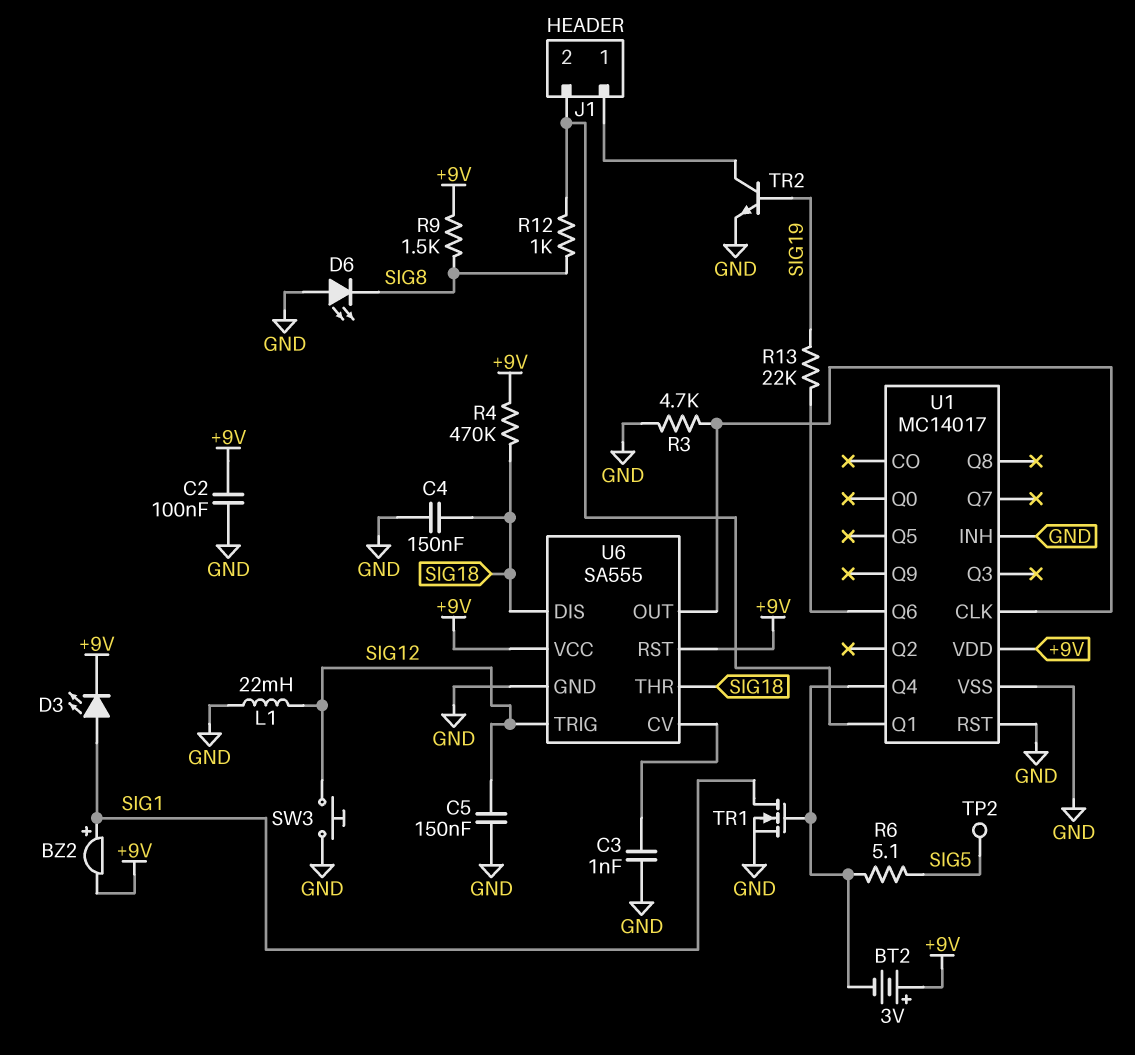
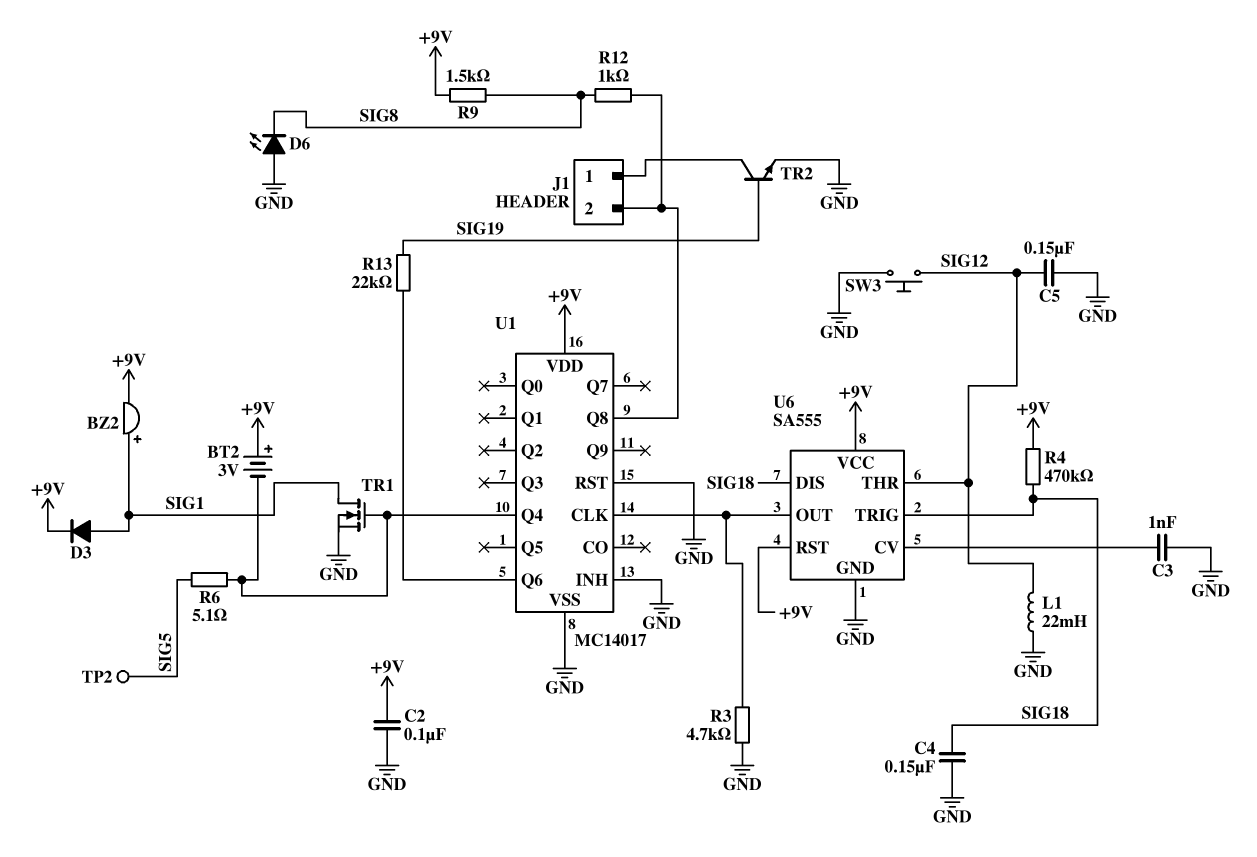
D3: LED (A SIG1, K +9V) -> diode (A SIG1, K +9V)
U1 pin Q1: J1/2 -> none
U1 pin Q8: none -> J1/2
U6 pin THR: SIG18 -> SIG12
U6 pin TRIG: SIG12 -> SIG18

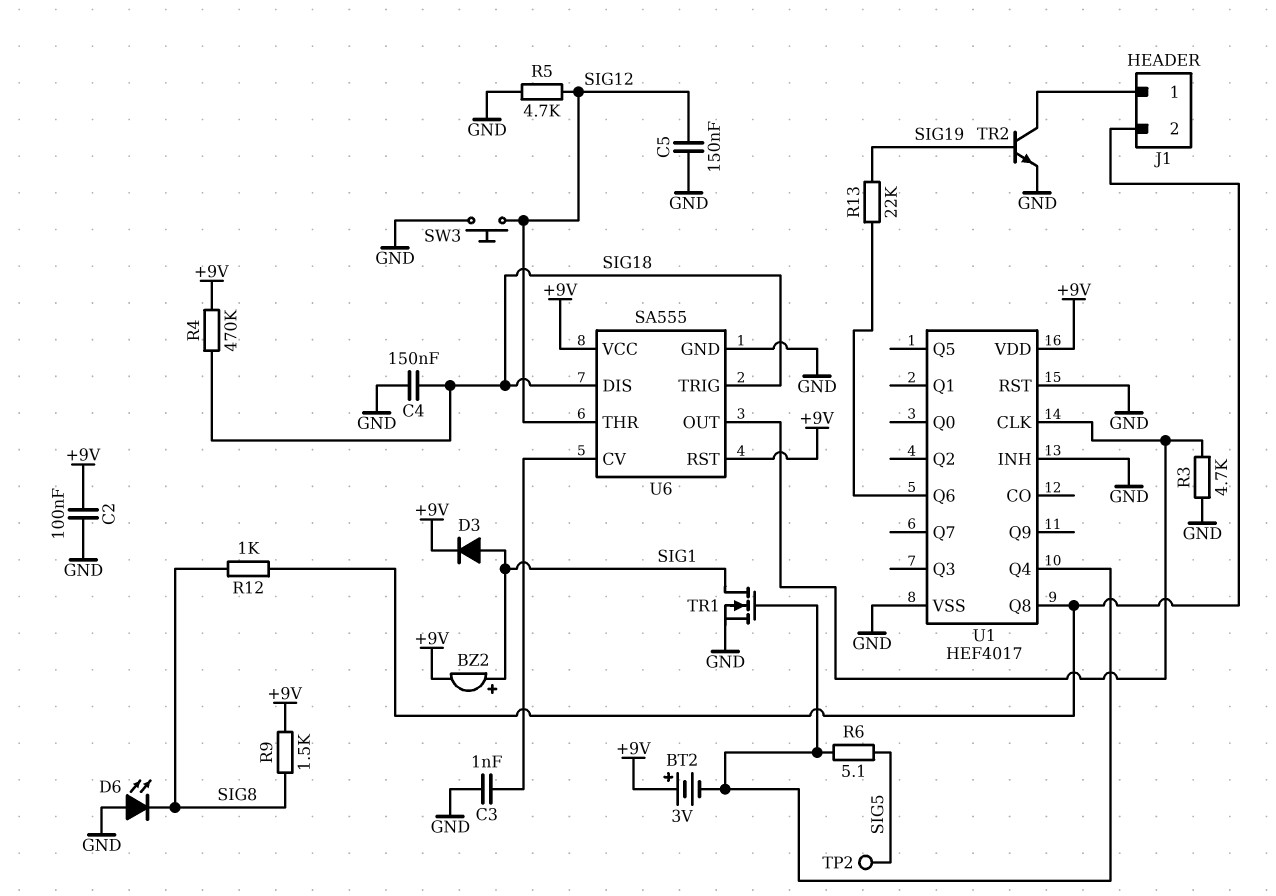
L1: 22mH (GND, SIG12) -> none
R5: none -> 4.7k (GND, SIG12)
U1: MC14017 -> HEF4017

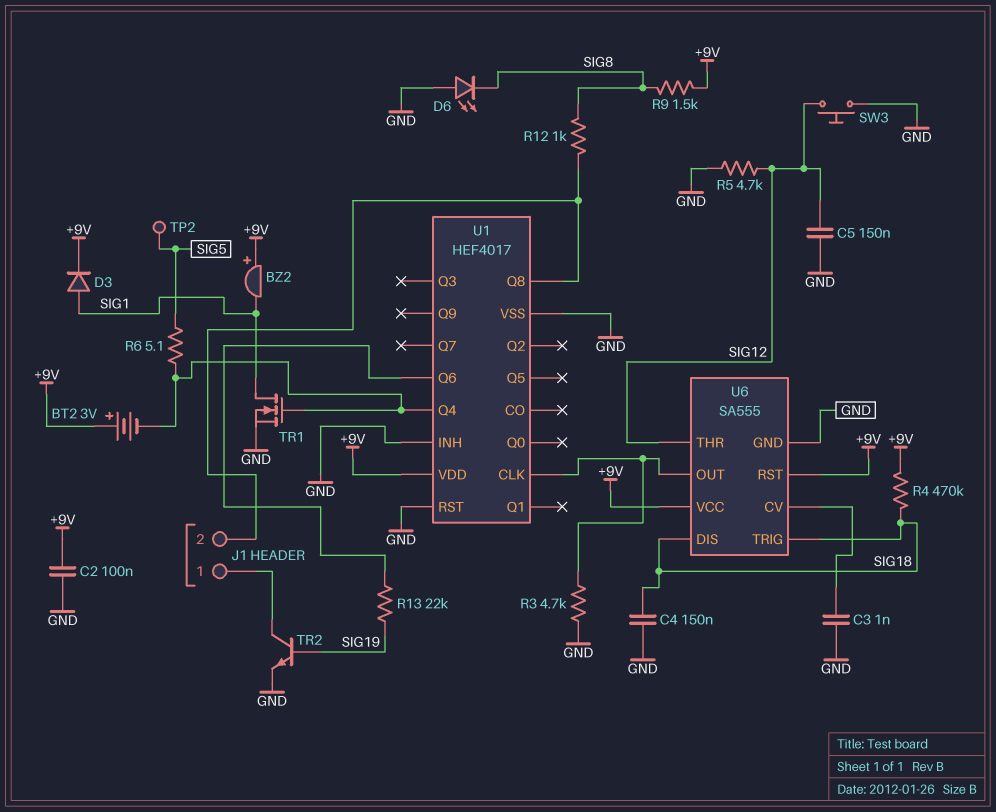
BZ2: buzzer (plus SIG1, minus +9V) -> buzzer (plus +9V, minus SIG1)

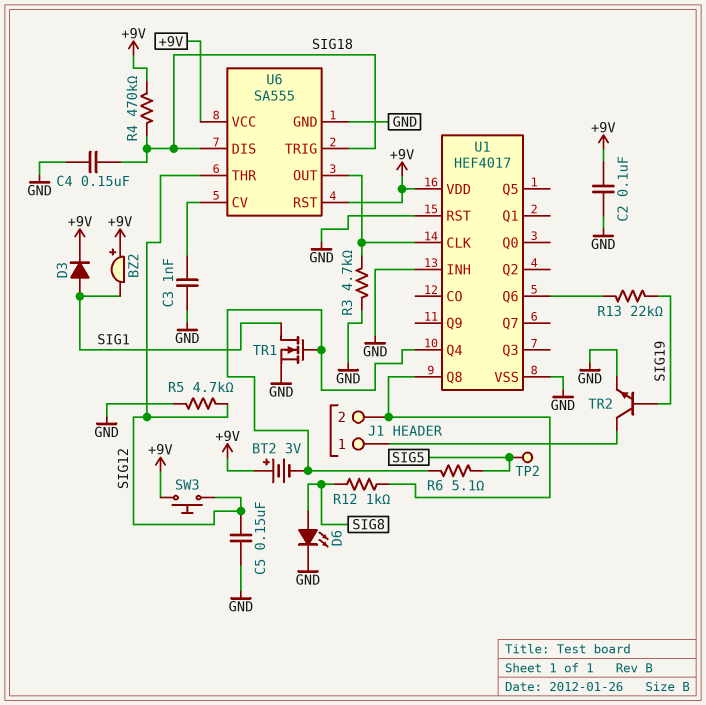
D6: LED (A GND, K SIG8) -> LED (A SIG8, K GND)
R9: 1.5k (+9V, SIG8) -> none
SW3: button (GND, SIG12) -> button (+9V, SIG12)

